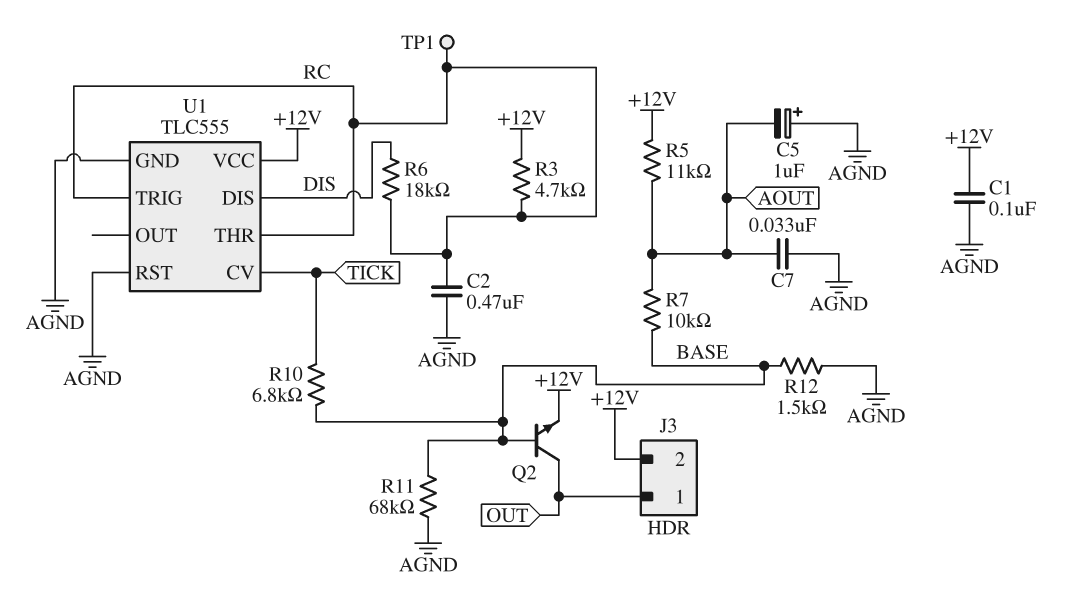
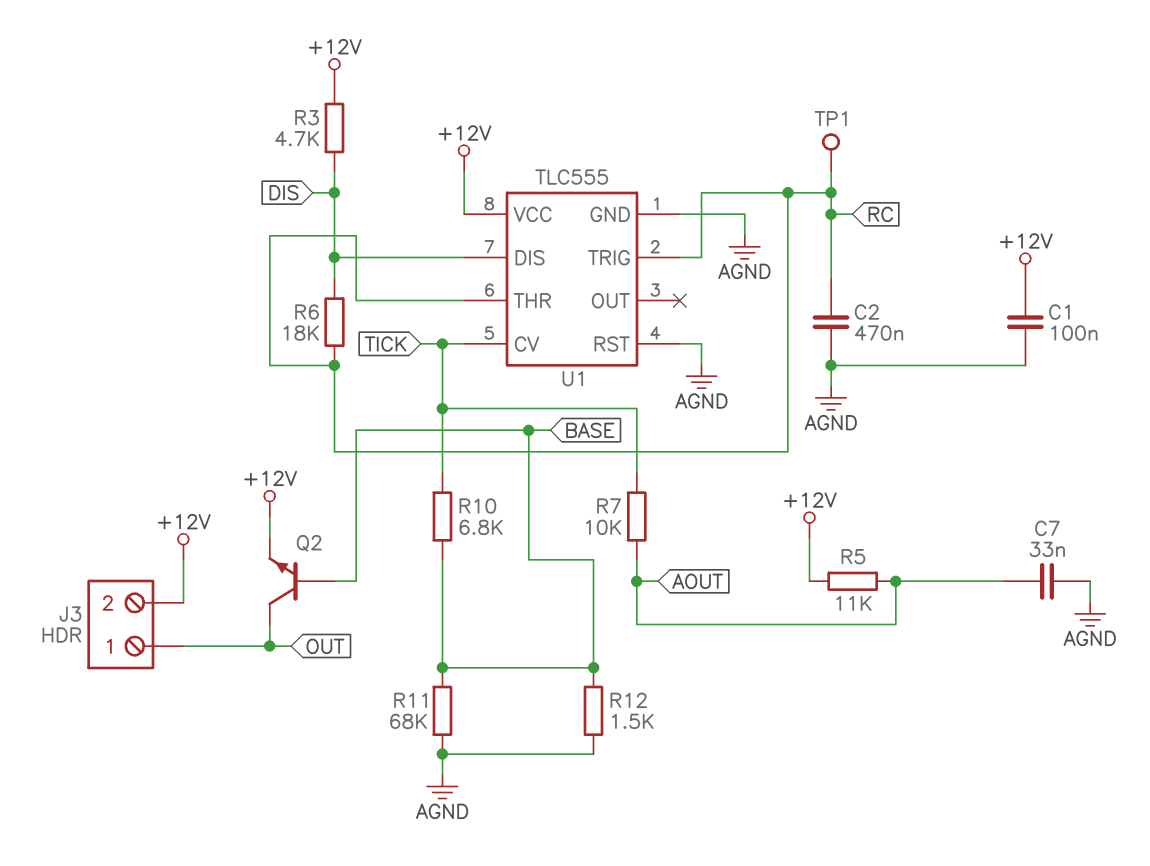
C5: 1uF (plus AGND, minus AOUT) -> none
R3: 4.7k (+12V, RC) -> 4.7k (+12V, DIS)
R7: 10k (AOUT, BASE) -> 10k (AOUT, TICK)

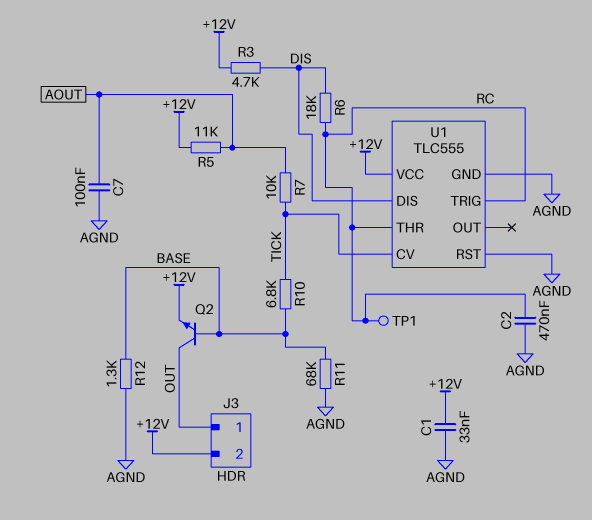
C1: 100nF (+12V, AGND) -> 33nF (+12V, AGND)
C7: 33nF (AGND, AOUT) -> 100nF (AGND, AOUT)
R12: 1.5k (AGND, BASE) -> 1.3k (AGND, BASE)

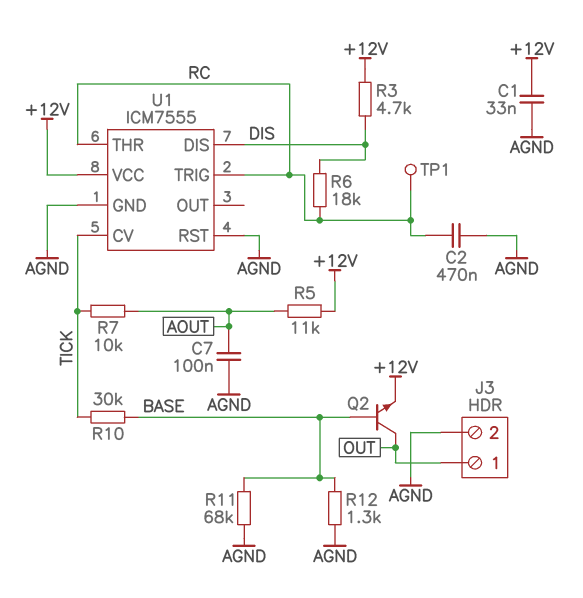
J3 pin 2: +12V -> AGND
R10: 6.8k (BASE, TICK) -> 30k (BASE, TICK)
U1: TLC555 -> ICM7555

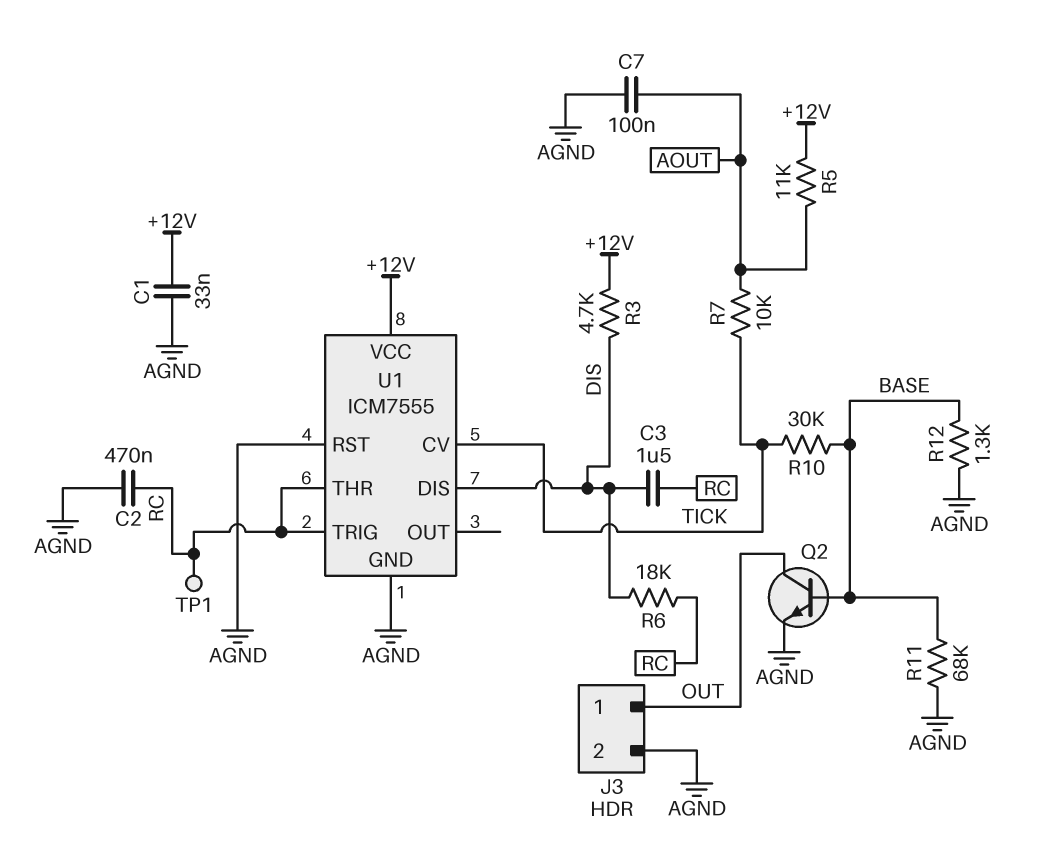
C3: none -> 1.5uF (DIS, RC)
Q2: NPN (B BASE, C OUT, E +12V) -> NPN (B BASE, C OUT, E AGND)

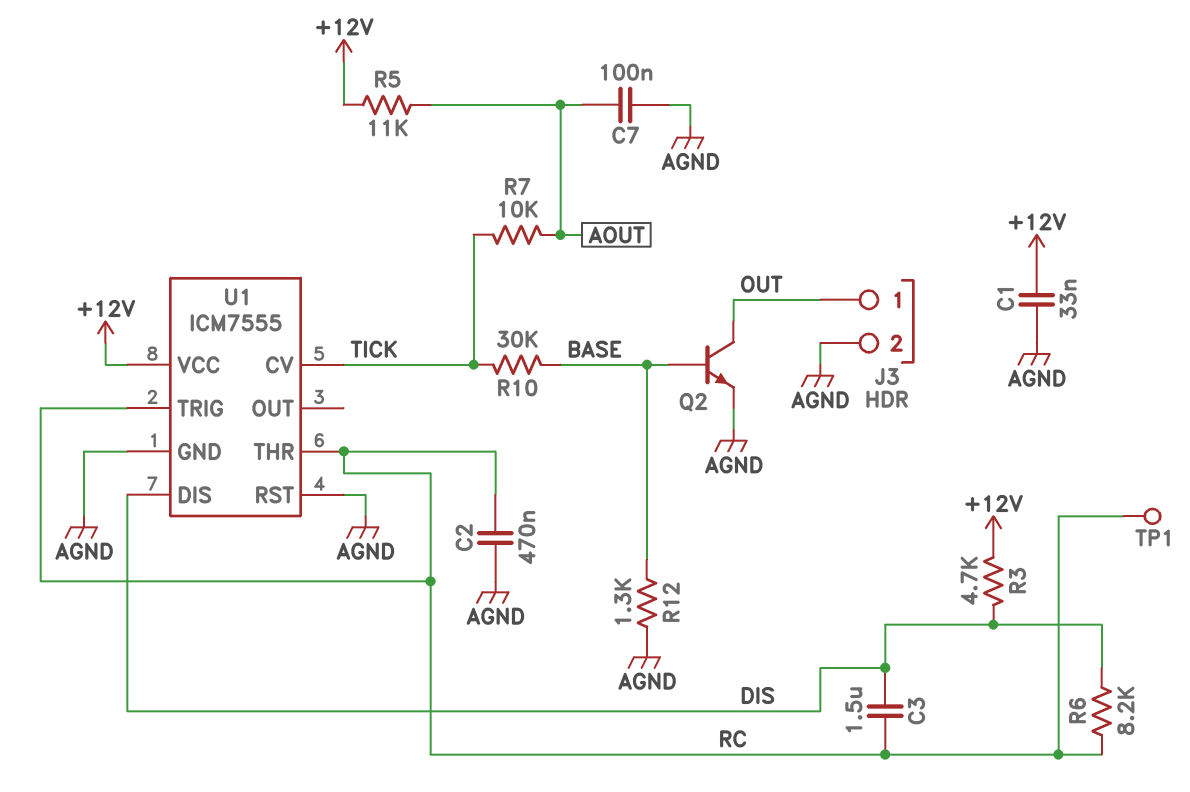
R6: 18k (DIS, RC) -> 8.2k (DIS, RC)
R11: 68k (AGND, BASE) -> none

